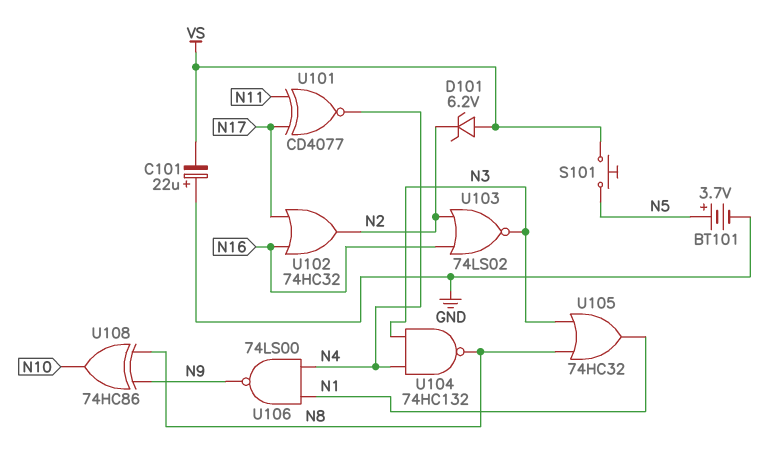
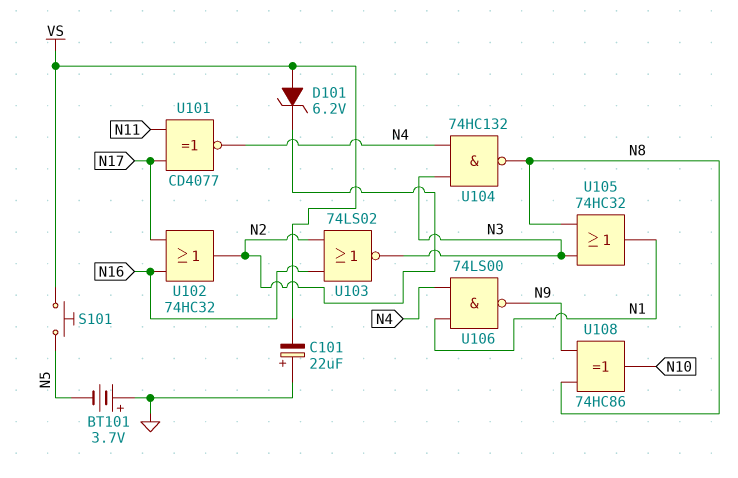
BT101: 3.7V (plus N5, minus GND) -> 3.7V (plus GND, minus N5)

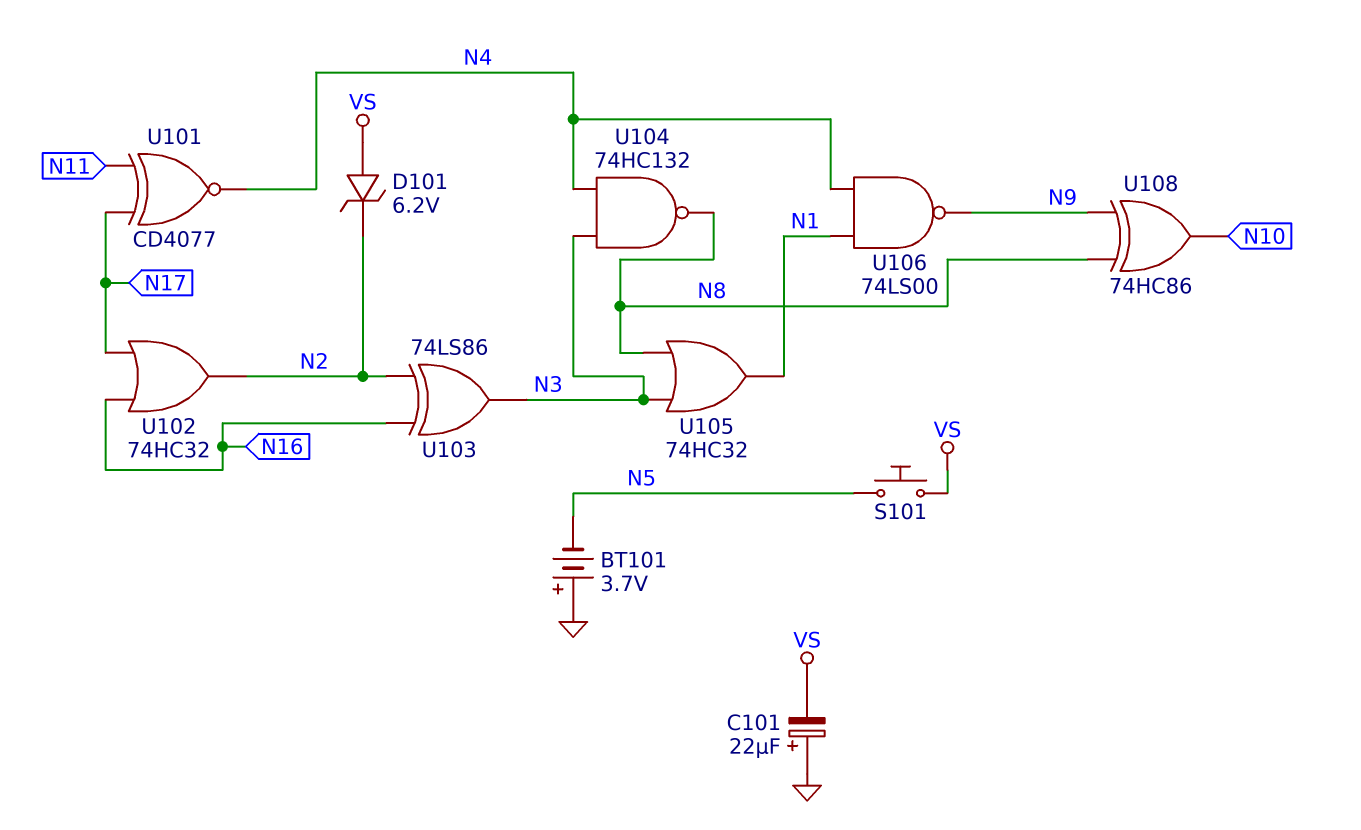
U103: NOR 74LS02 (in N2, in N16, out N3) -> XOR 74LS86 (in N2, in N16, out N3)

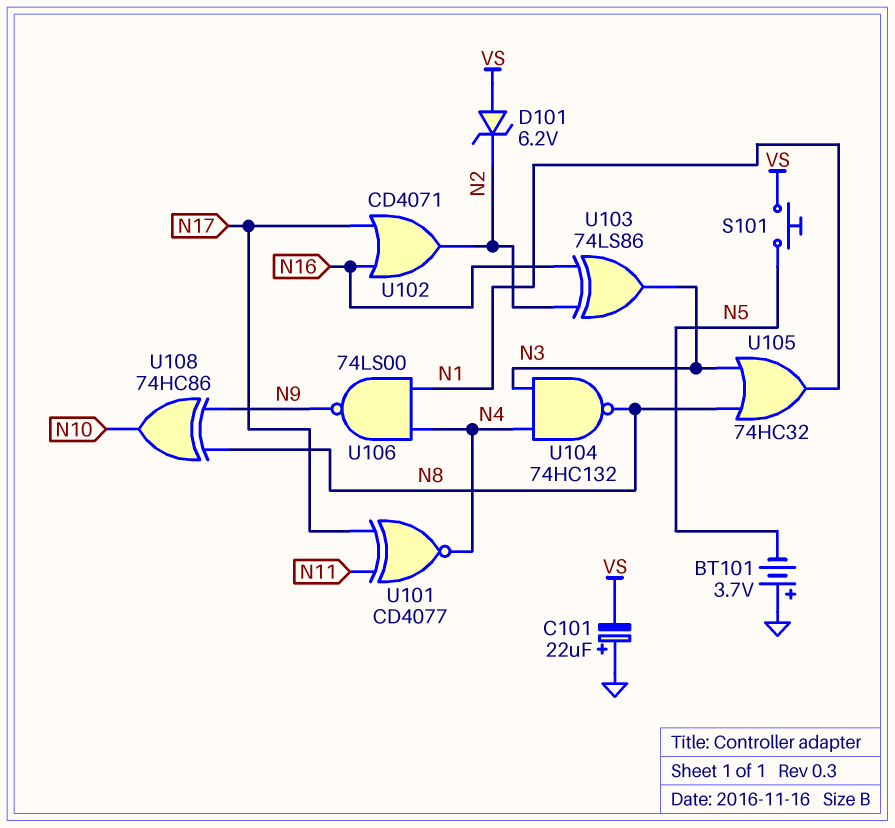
U102: OR 74HC32 (in N16, in N17, out N2) -> OR CD4071 (in N16, in N17, out N2)

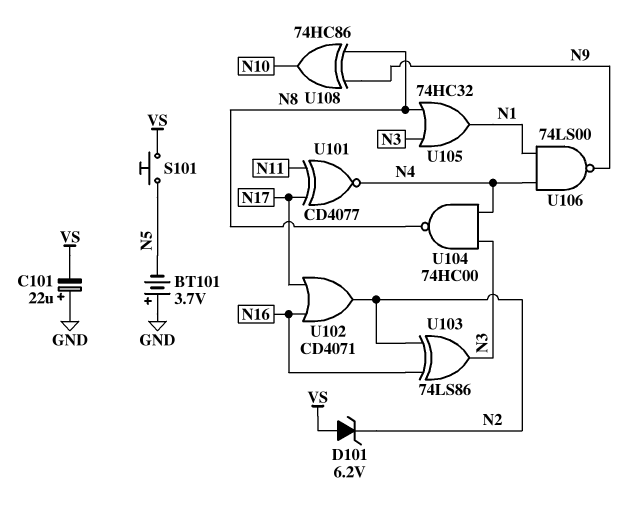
U104: NAND 74HC132 (in N3, in N4, out N8) -> NAND 74HC00 (in N3, in N4, out N8)

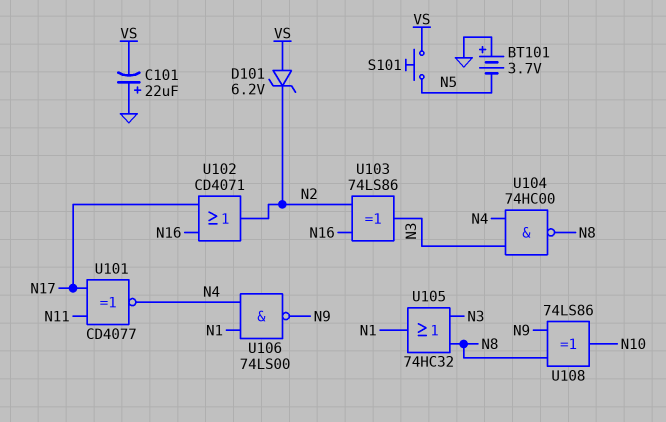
U108: XOR 74HC86 (in N8, in N9, out N10) -> XOR 74LS86 (in N8, in N9, out N10)

